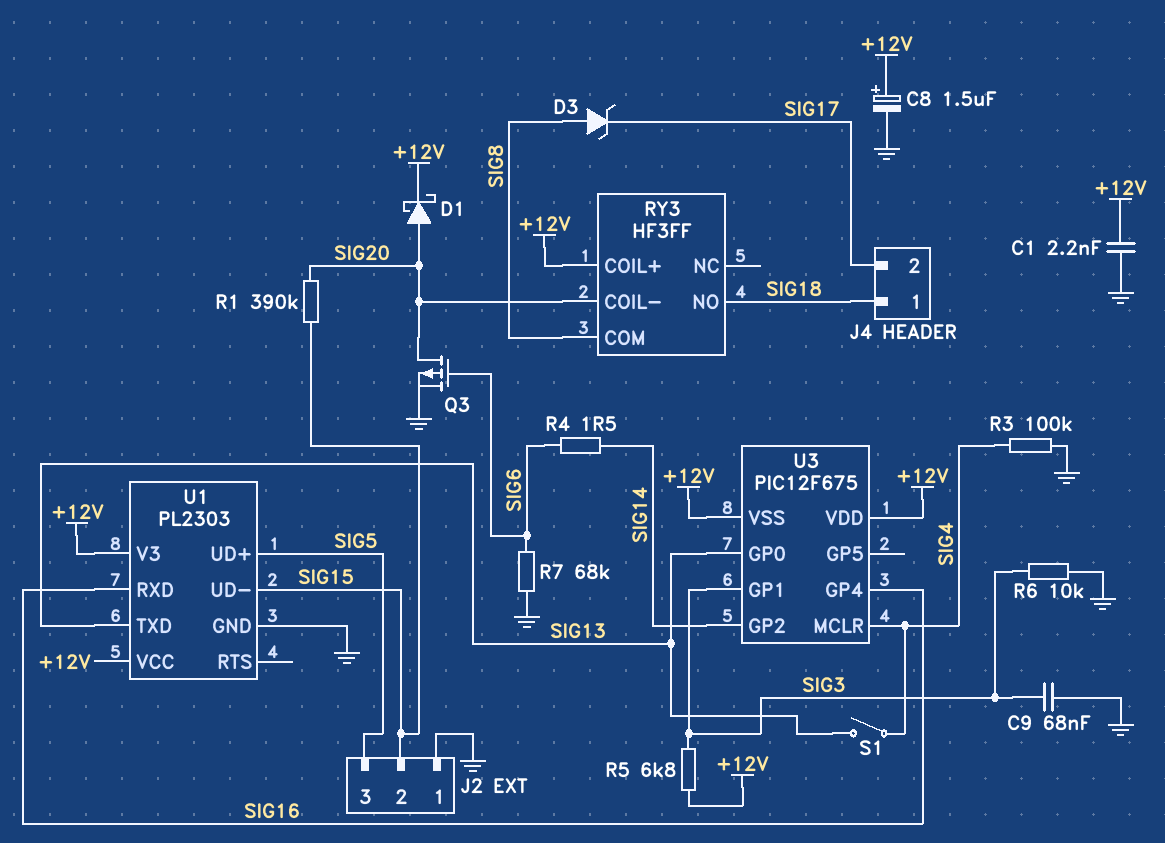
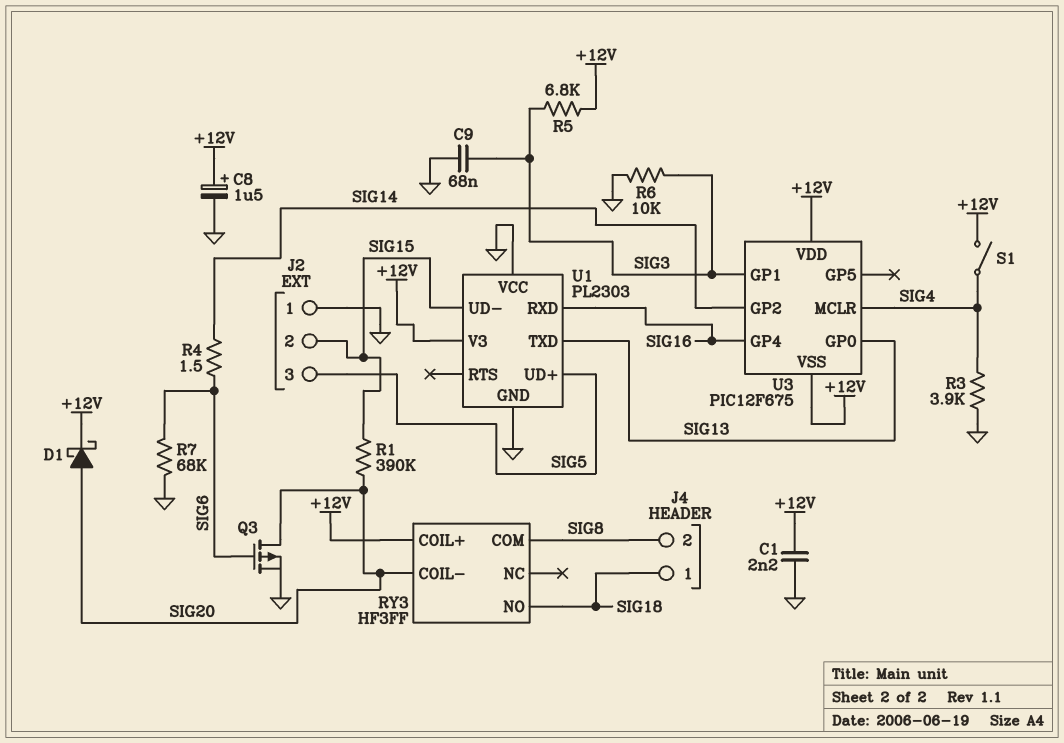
D3: zener (A SIG8, K SIG17) -> none
J4 pin 2: SIG17 -> SIG8
R3: 100k (GND, SIG4) -> 3.9k (GND, SIG4)
S1: switch (SIG4, SIG13) -> switch (+12V, SIG4)
U1 pin VCC: +12V -> GND

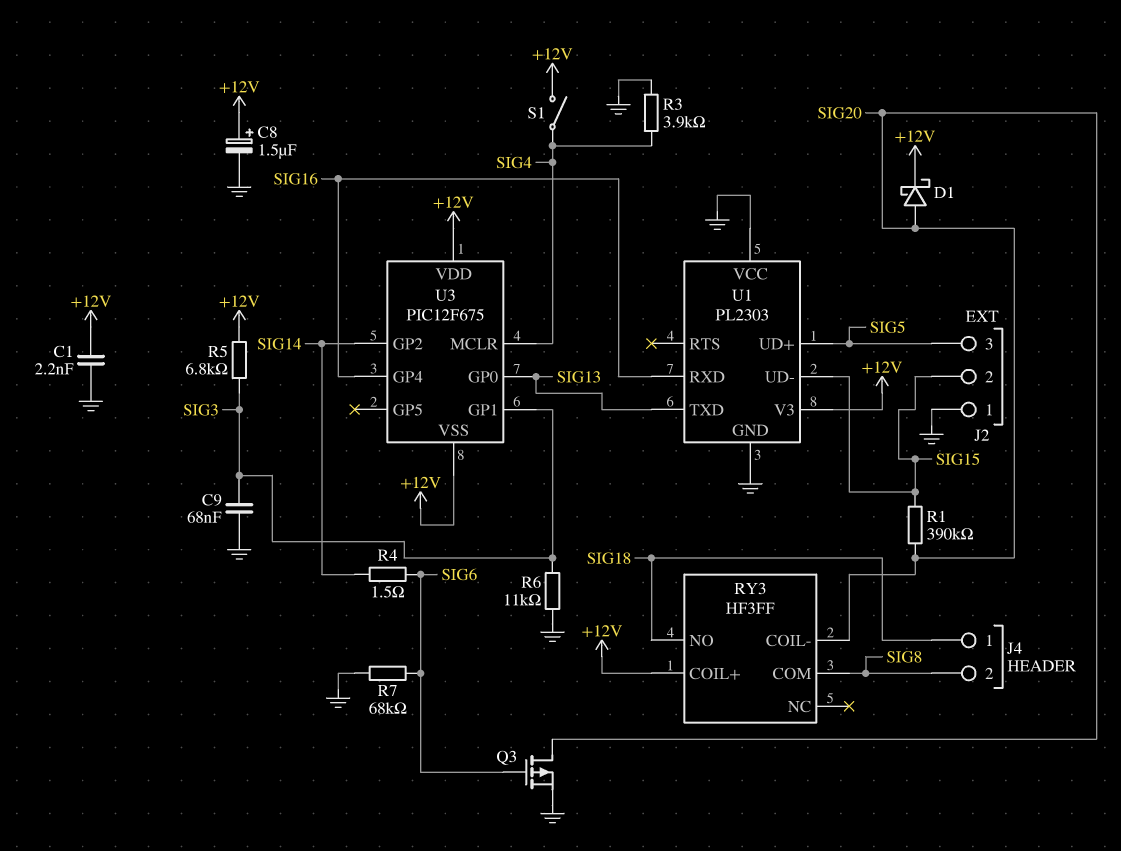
R6: 10k (GND, SIG3) -> 11k (GND, SIG3)

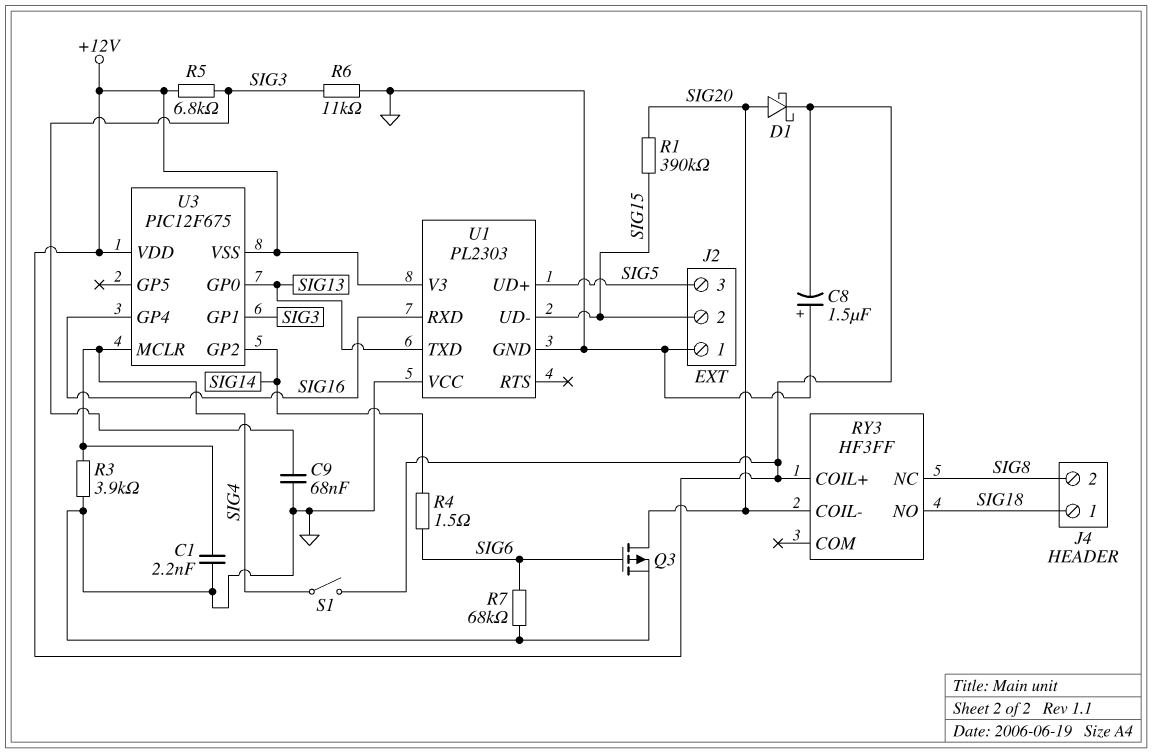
C1: 2.2nF (+12V, GND) -> 2.2nF (GND, SIG4)
C8: 1.5uF (plus +12V, minus GND) -> 1.5uF (plus GND, minus +12V)
RY3 pin COM: SIG8 -> none
RY3 pin NC: none -> SIG8

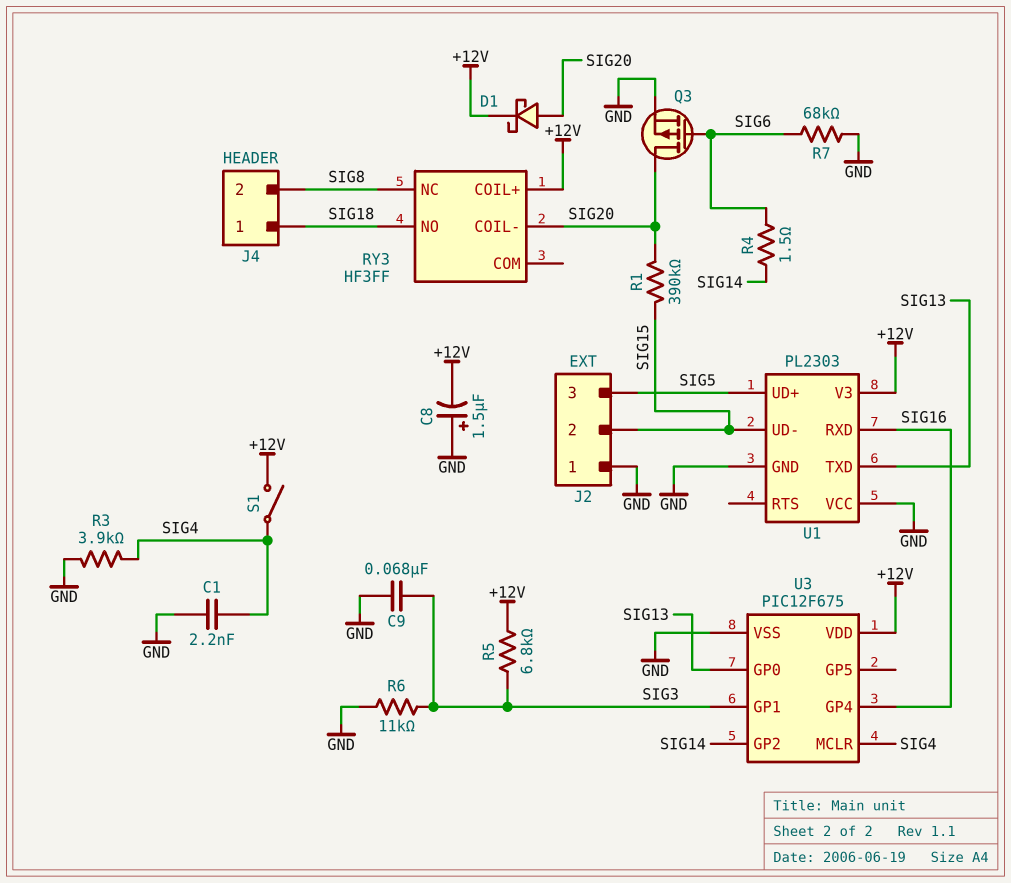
U3 pin VSS: +12V -> GND

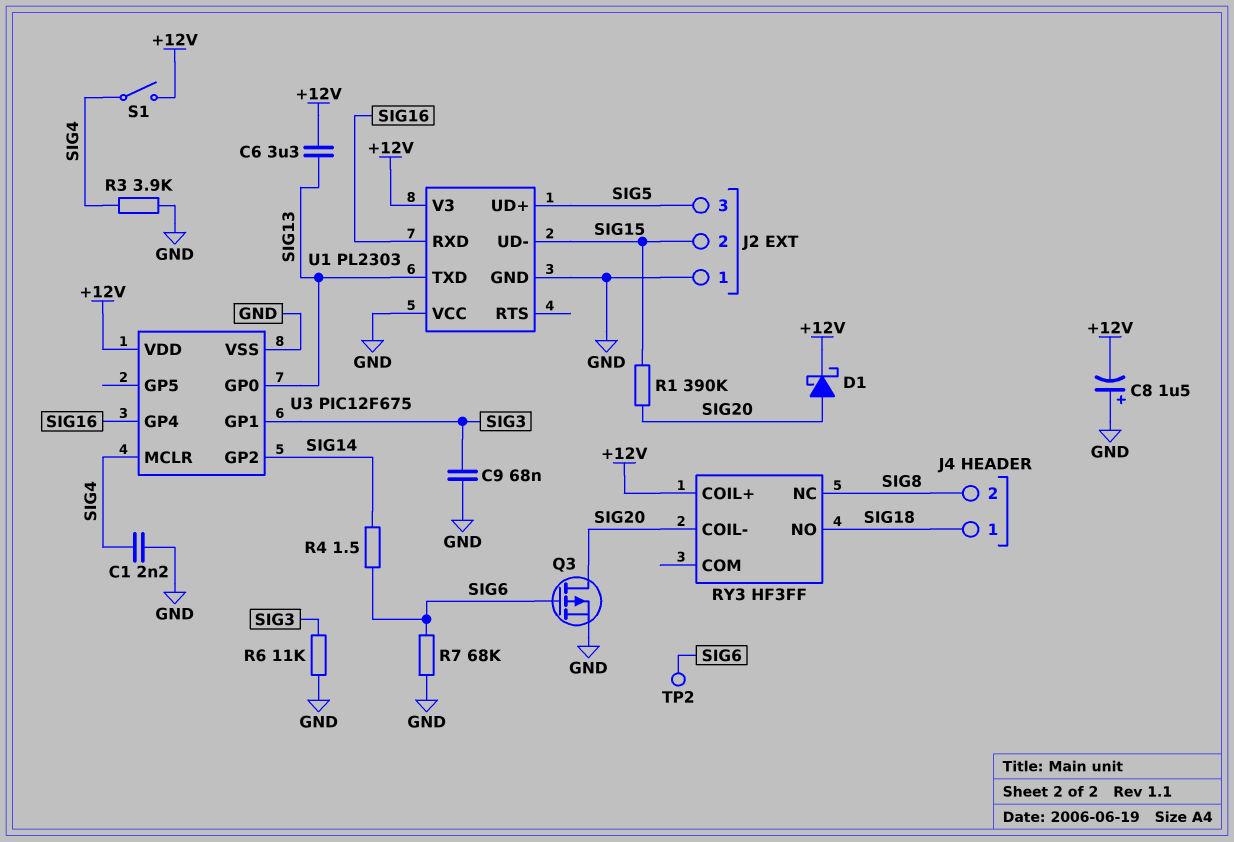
C6: none -> 3.3uF (+12V, SIG13)
R5: 6.8k (+12V, SIG3) -> none
TP2: none -> test point (SIG6)

